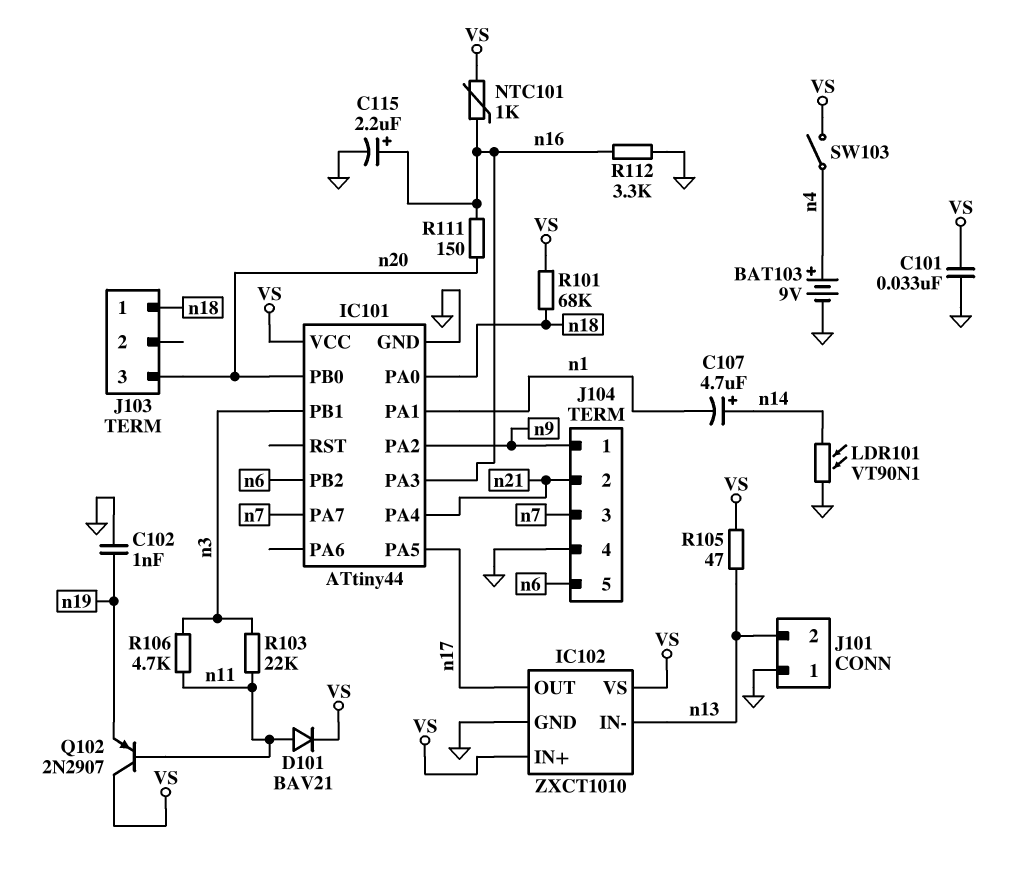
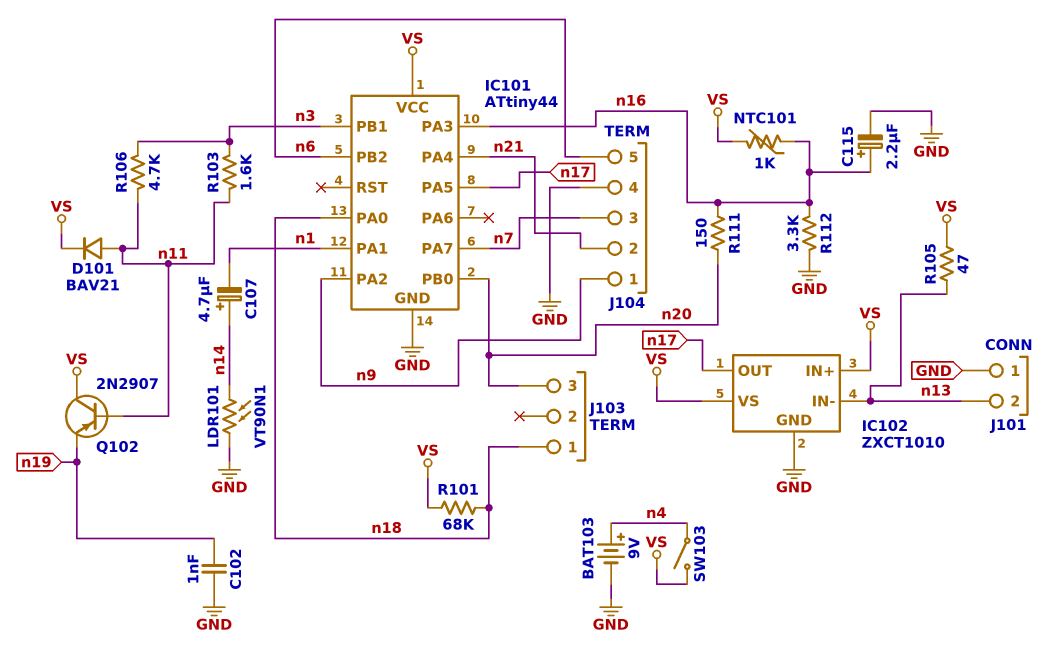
C101: 33nF (GND, VS) -> none
R103: 22k (n3, n11) -> 1.6k (n3, n11)

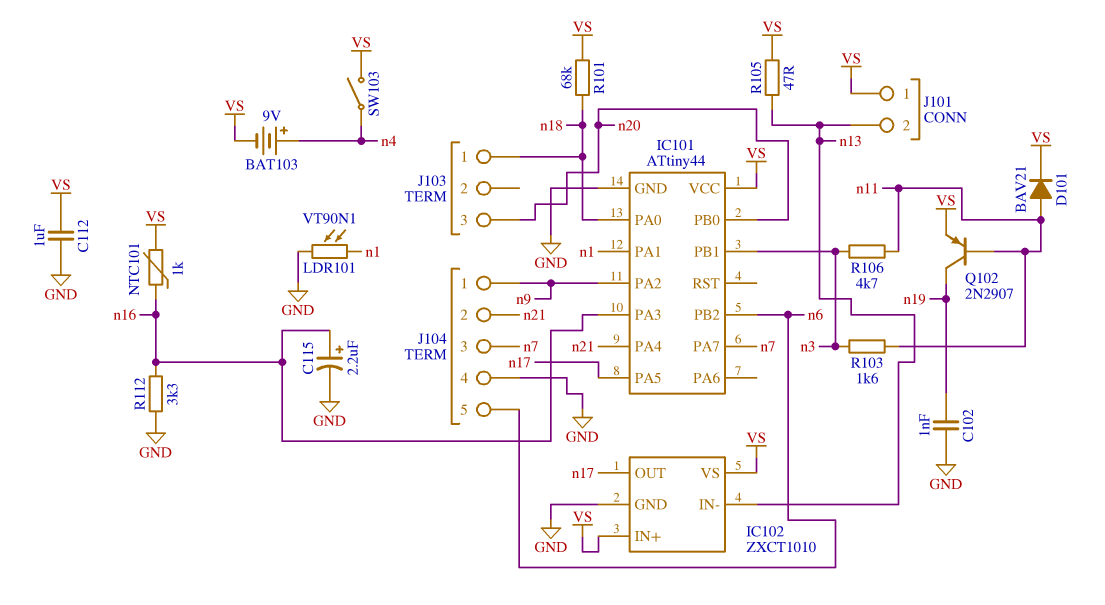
BAT103: 9V (plus n4, minus GND) -> 9V (plus n4, minus VS)
C107: 4.7uF (plus n14, minus n1) -> none
C112: none -> 1uF (GND, VS)
J101 pin 1: GND -> VS
LDR101: VT90N1 (GND, n14) -> VT90N1 (GND, n1)
Q102: PNP 2N2907 (B n11, C VS, E n19) -> PNP 2N2907 (B n11, C n19, E VS)
R111: 150 (n16, n20) -> none

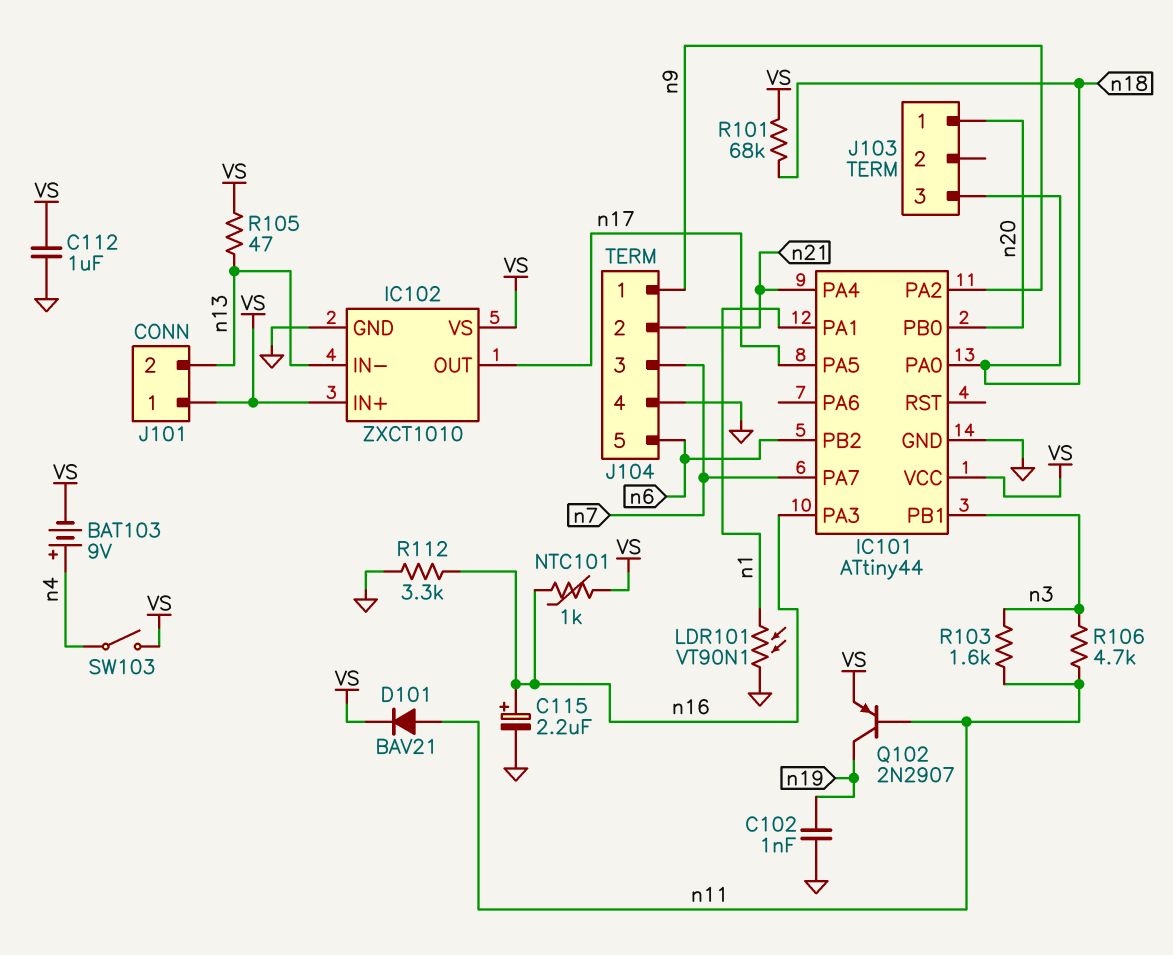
J103 pin 1: n18 -> n20
J103 pin 3: n20 -> n18

